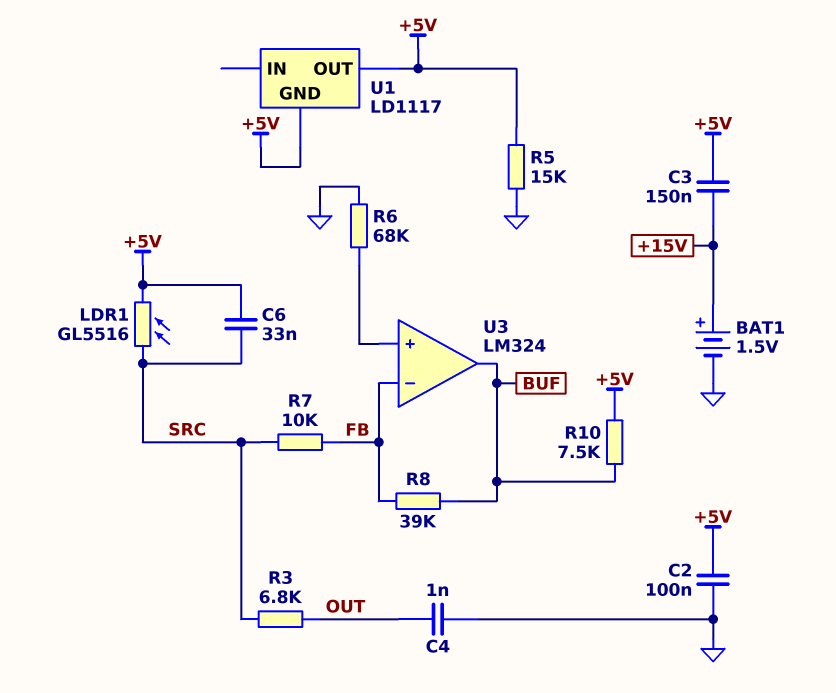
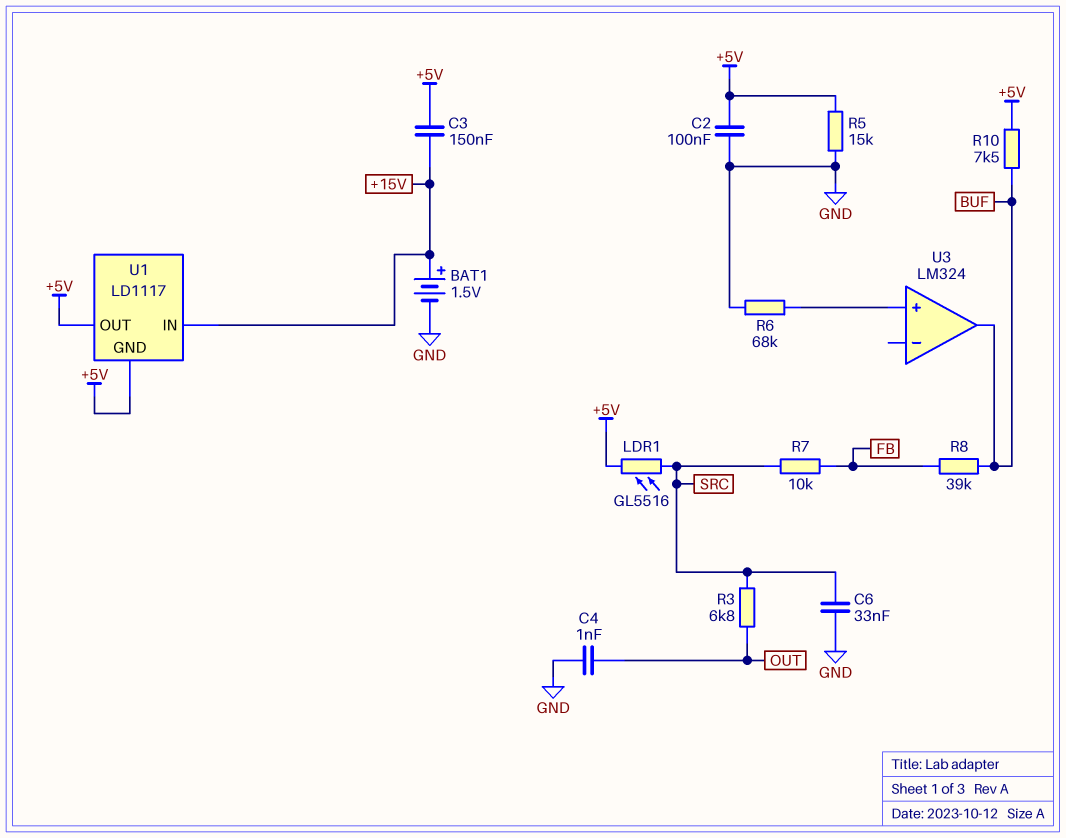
C6: 33nF (+5V, SRC) -> 33nF (GND, SRC)
U1 pin IN: none -> +15V
U3 pin in-: FB -> none

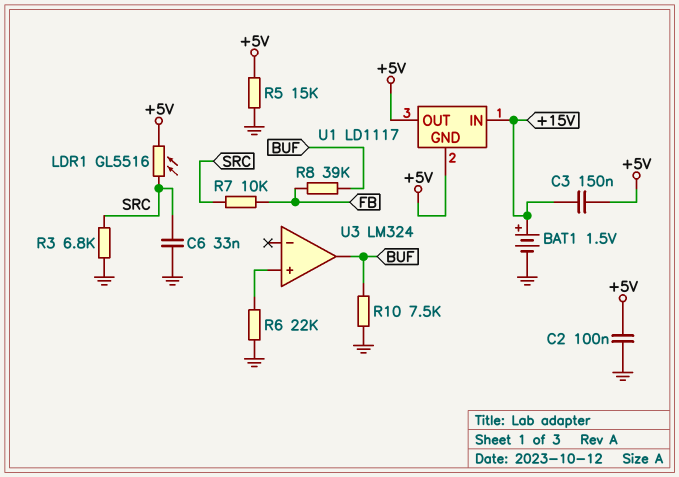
C4: 1nF (GND, OUT) -> none
R3: 6.8k (OUT, SRC) -> 6.8k (GND, SRC)
R6: 68k (GND, U3/in+) -> 22k (GND, U3/in+)
R10: 7.5k (+5V, BUF) -> 7.5k (BUF, GND)

